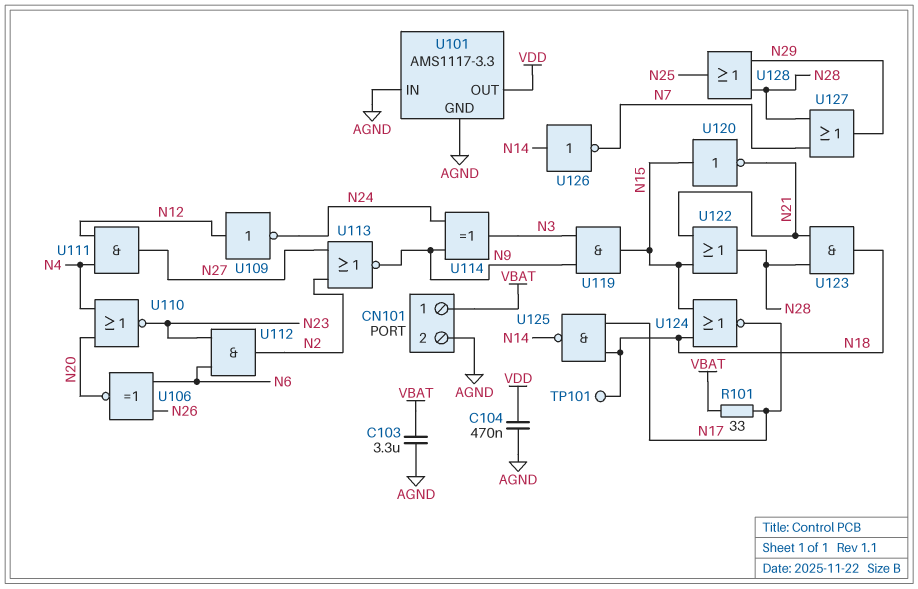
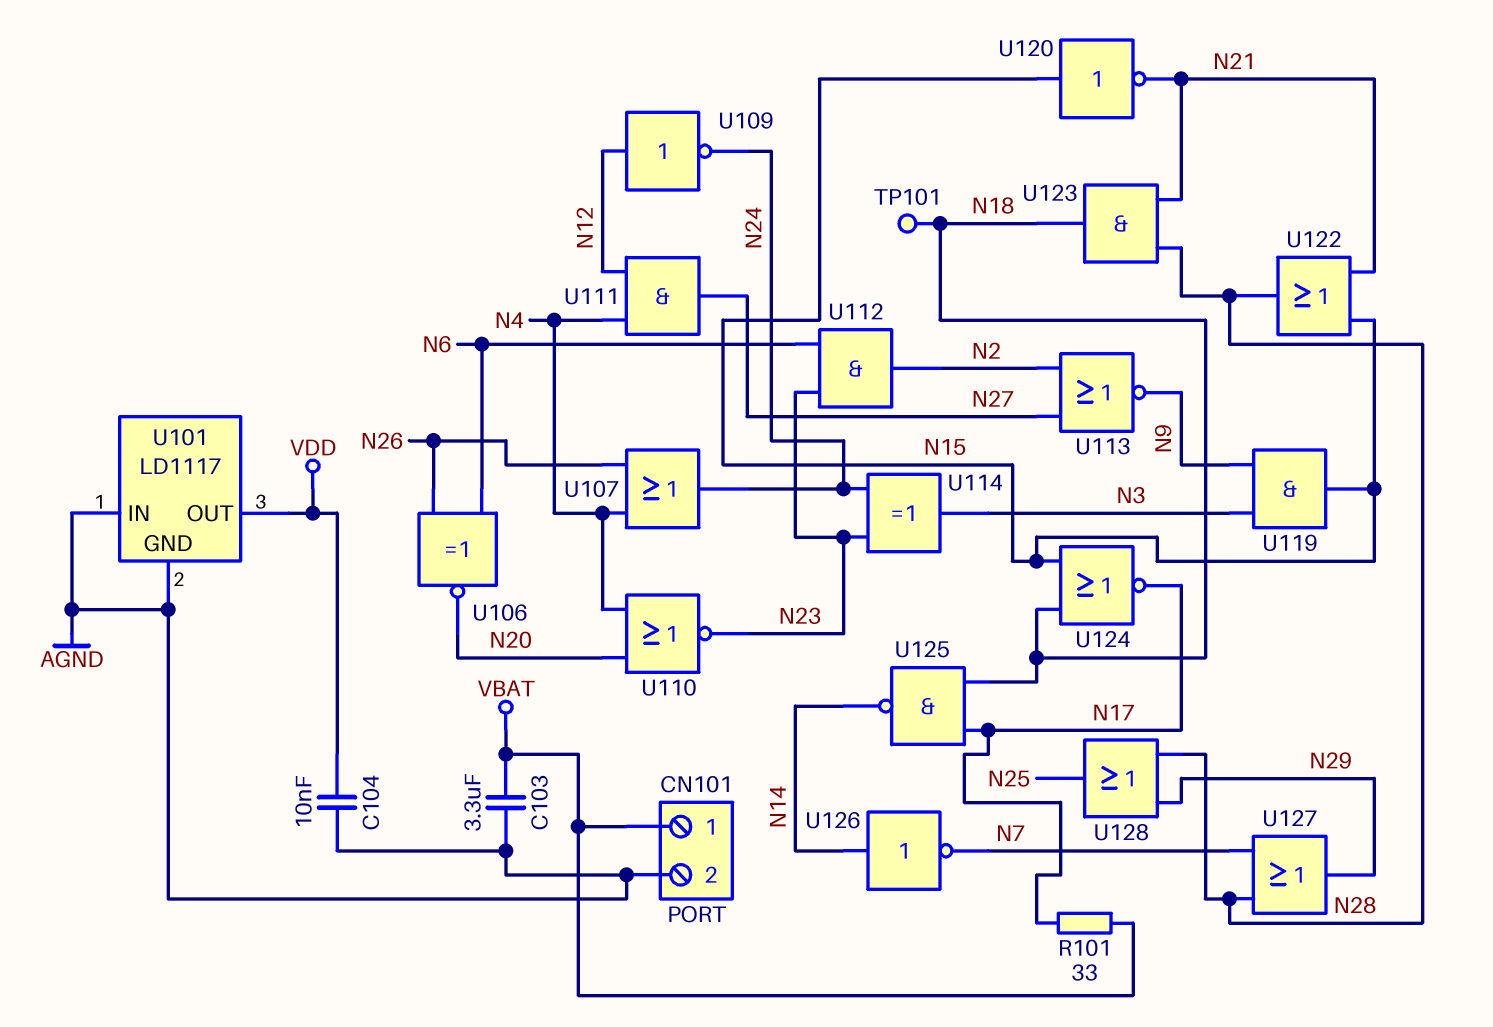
C104: 470nF (AGND, VDD) -> 10nF (AGND, VDD)
U101: AMS1117-3.3 -> LD1117
U107: none -> OR (in N4, in N26, out N24)
U114: XOR (in N9, in N24, out N3) -> XOR (in N23, in N24, out N3)

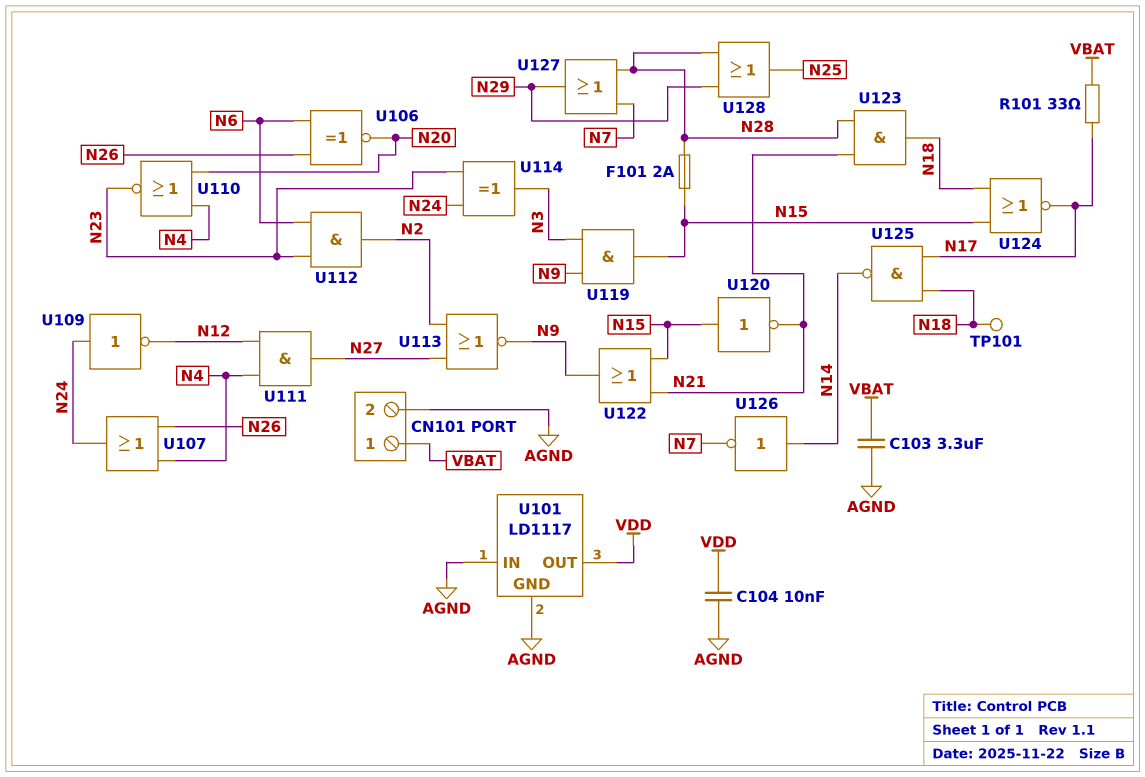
F101: none -> 2A (N15, N28)
U109: NOT (in N12, out N24) -> NOT (in N24, out N12)
U122: OR (in N15, in N21, out N28) -> OR (in N15, in N21, out N9)

